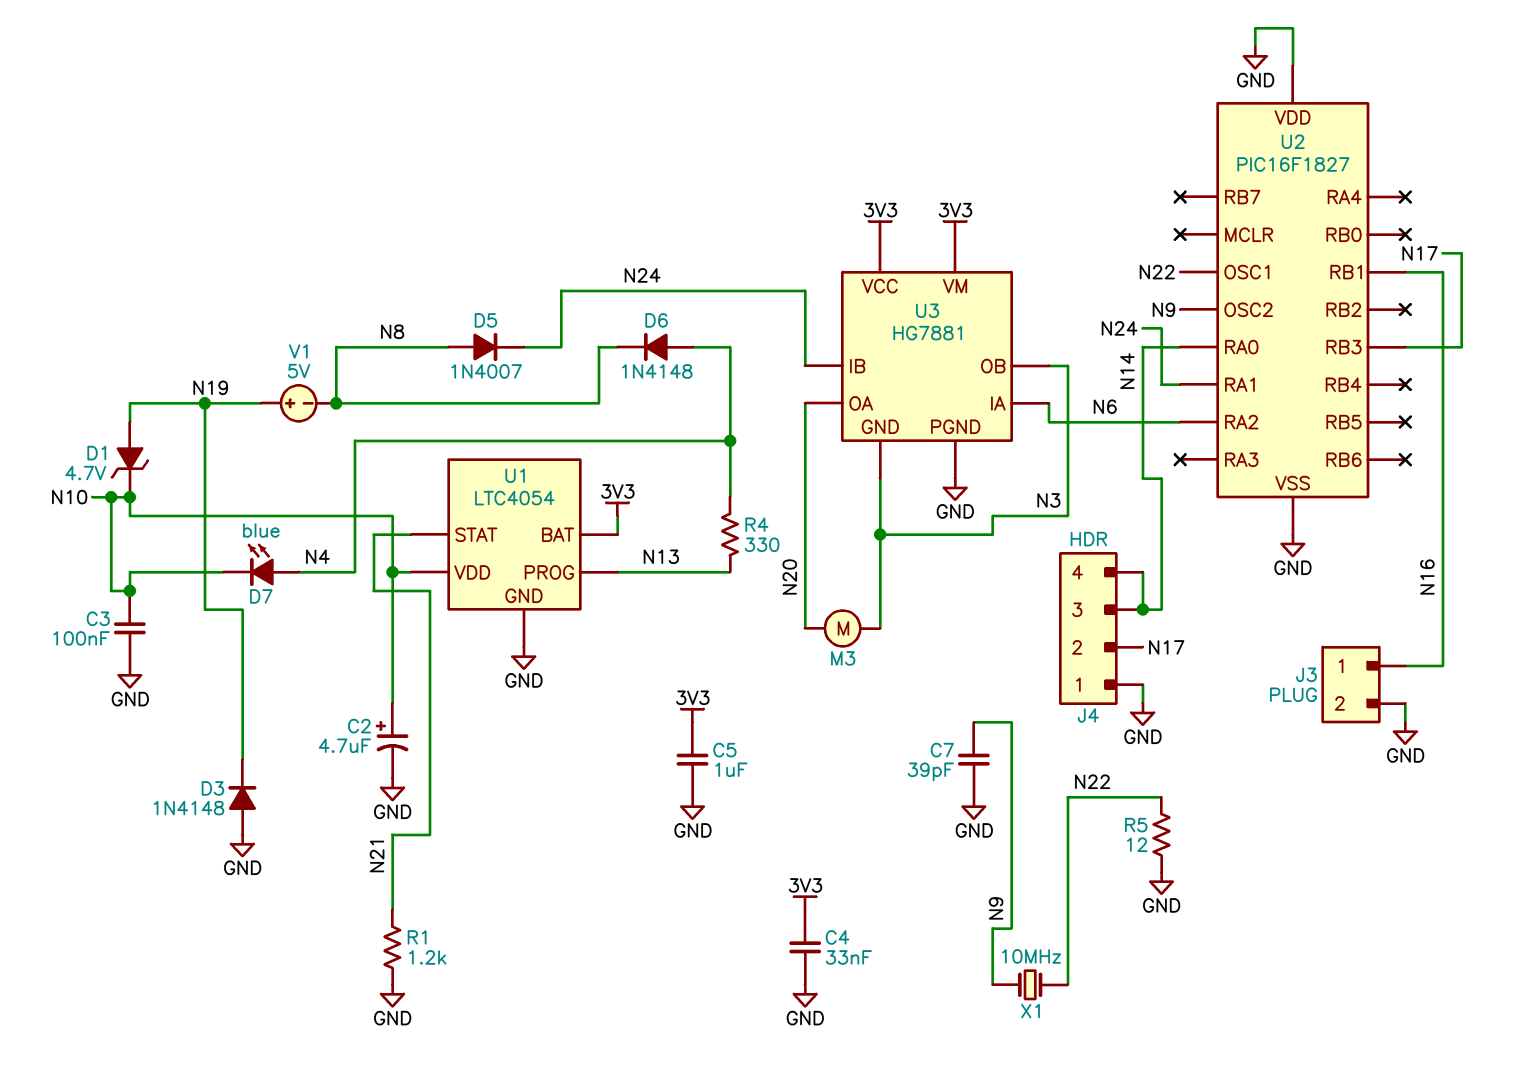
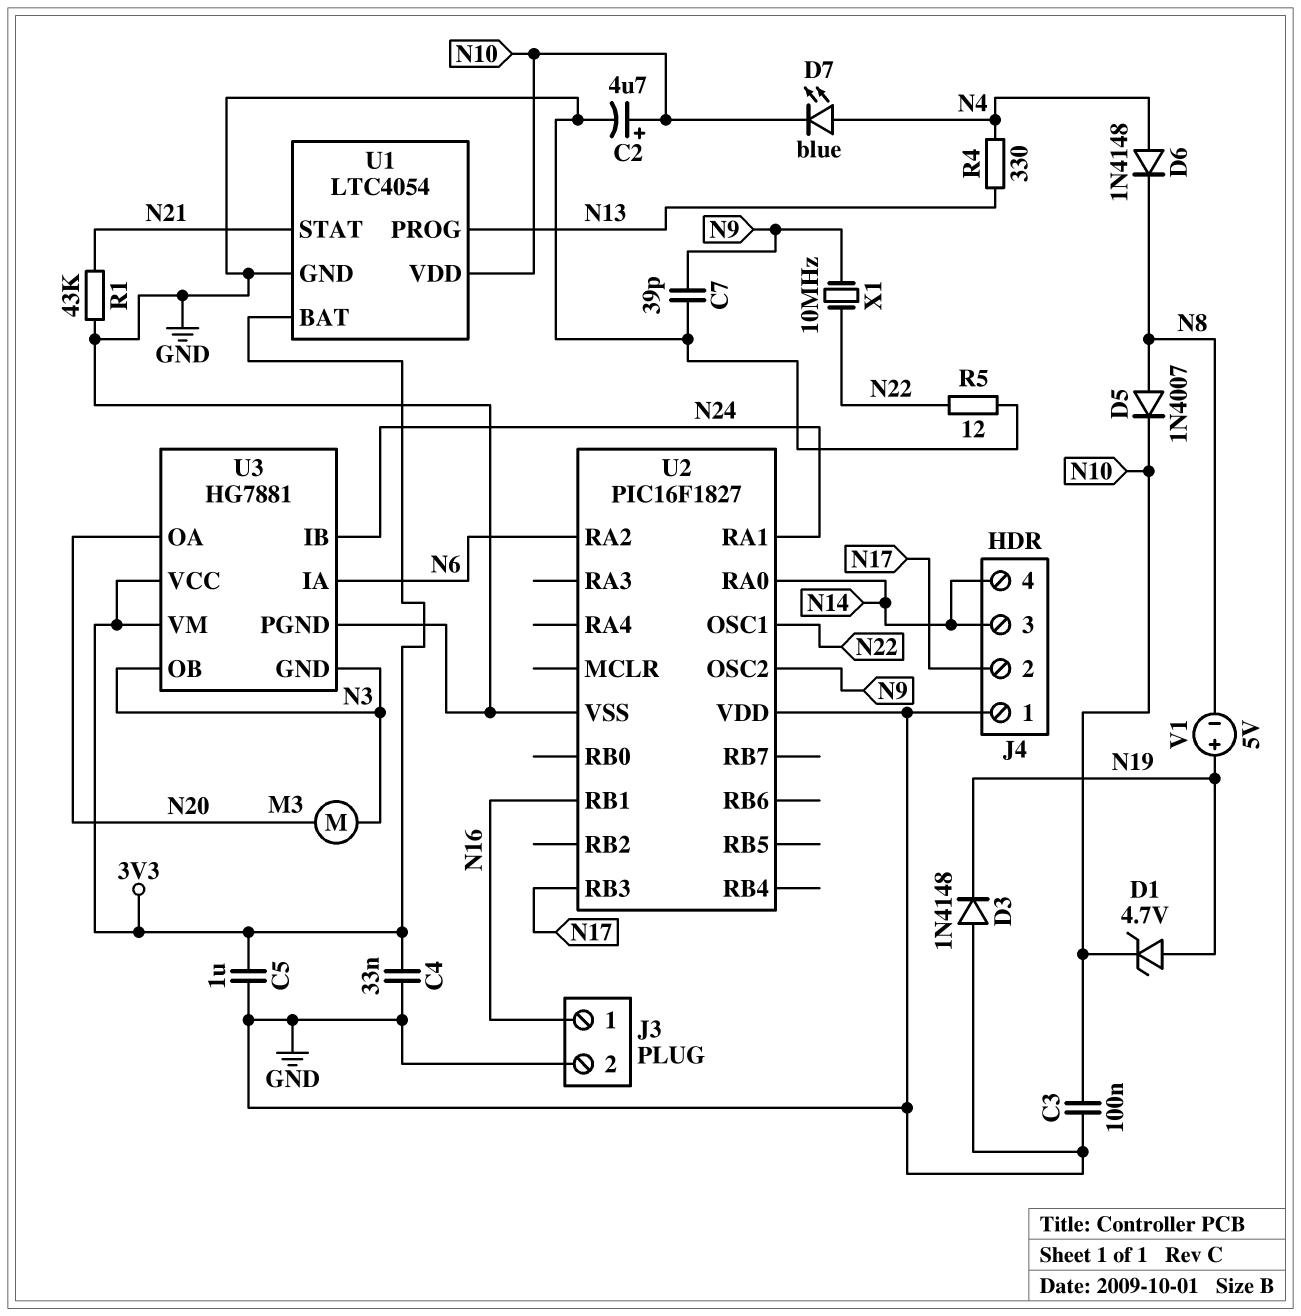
D5: diode 1N4007 (A N8, K N24) -> diode 1N4007 (A N8, K N10)
R1: 1.2k (GND, N21) -> 43k (GND, N21)

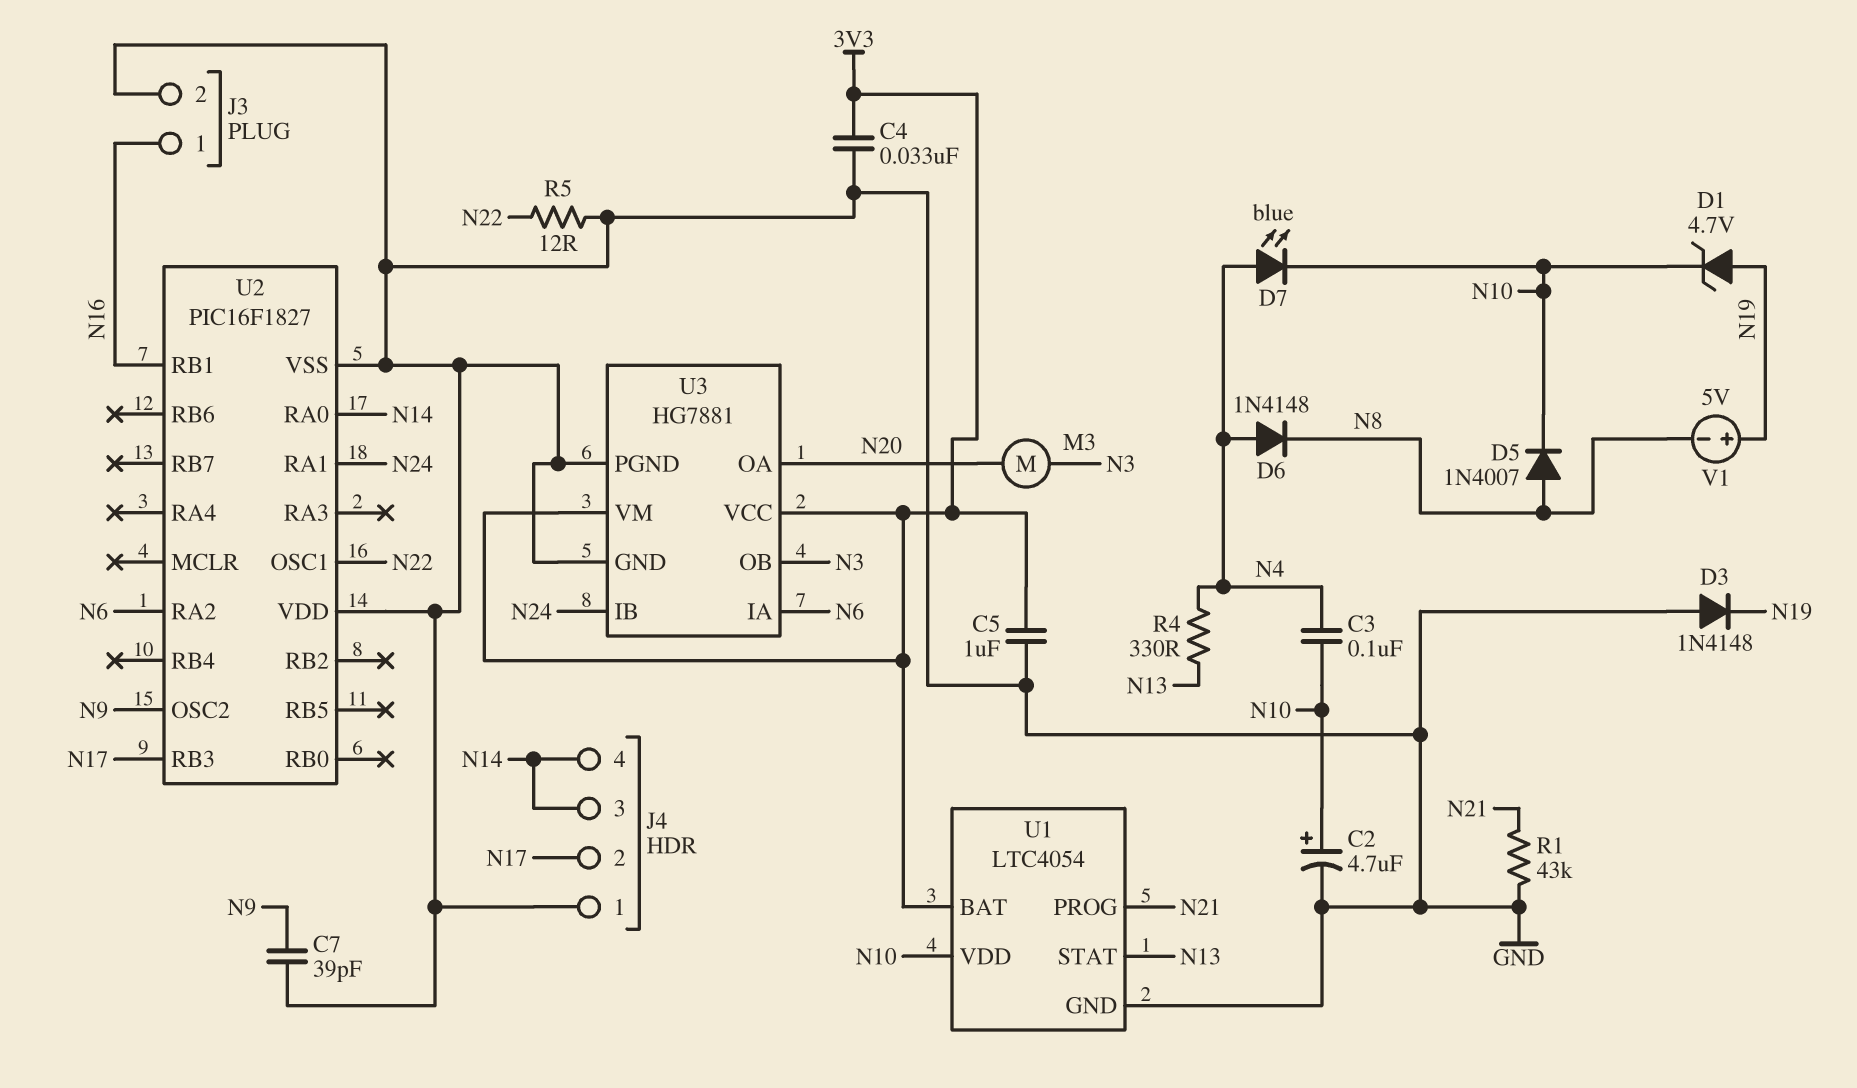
C3: 100nF (GND, N10) -> 100nF (N4, N10)
U1 pin PROG: N13 -> N21
U1 pin STAT: N21 -> N13
U3 pin GND: N3 -> GND
X1: 10MHz (N9, N22) -> none

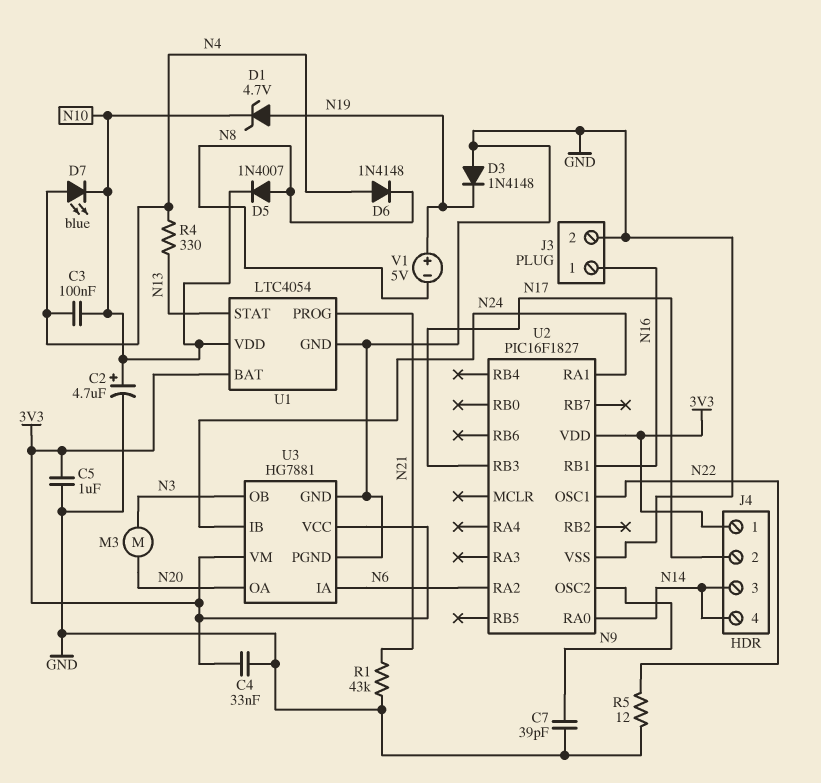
J4 pin 1: GND -> 3V3
U2 pin VDD: GND -> 3V3

